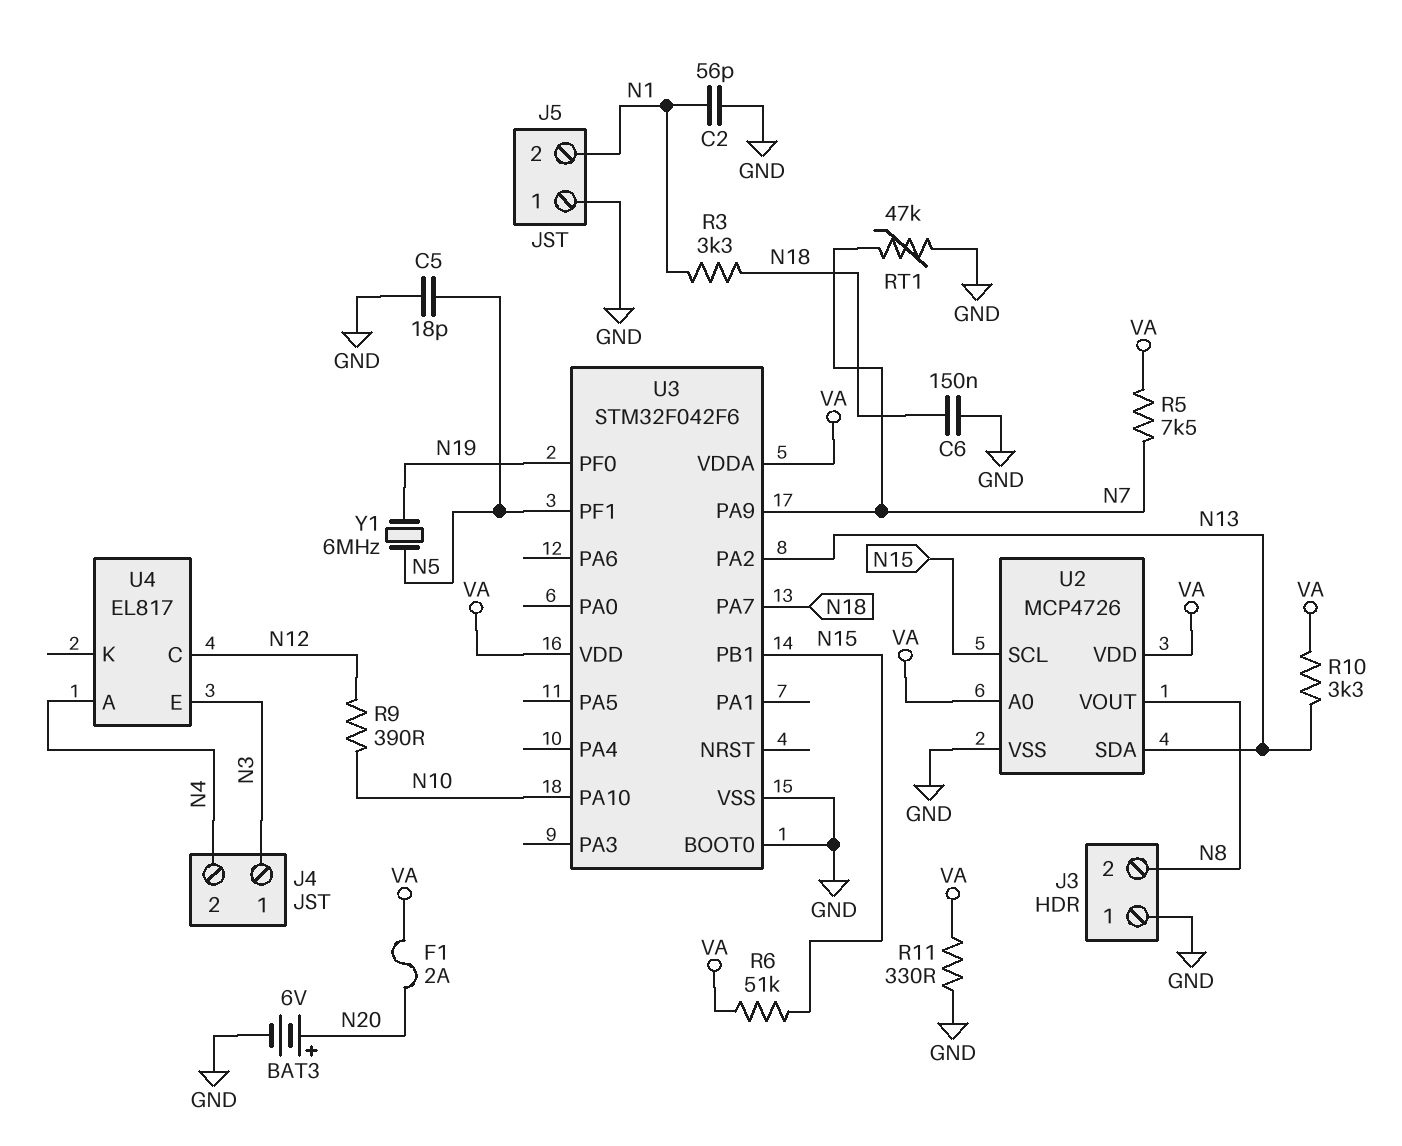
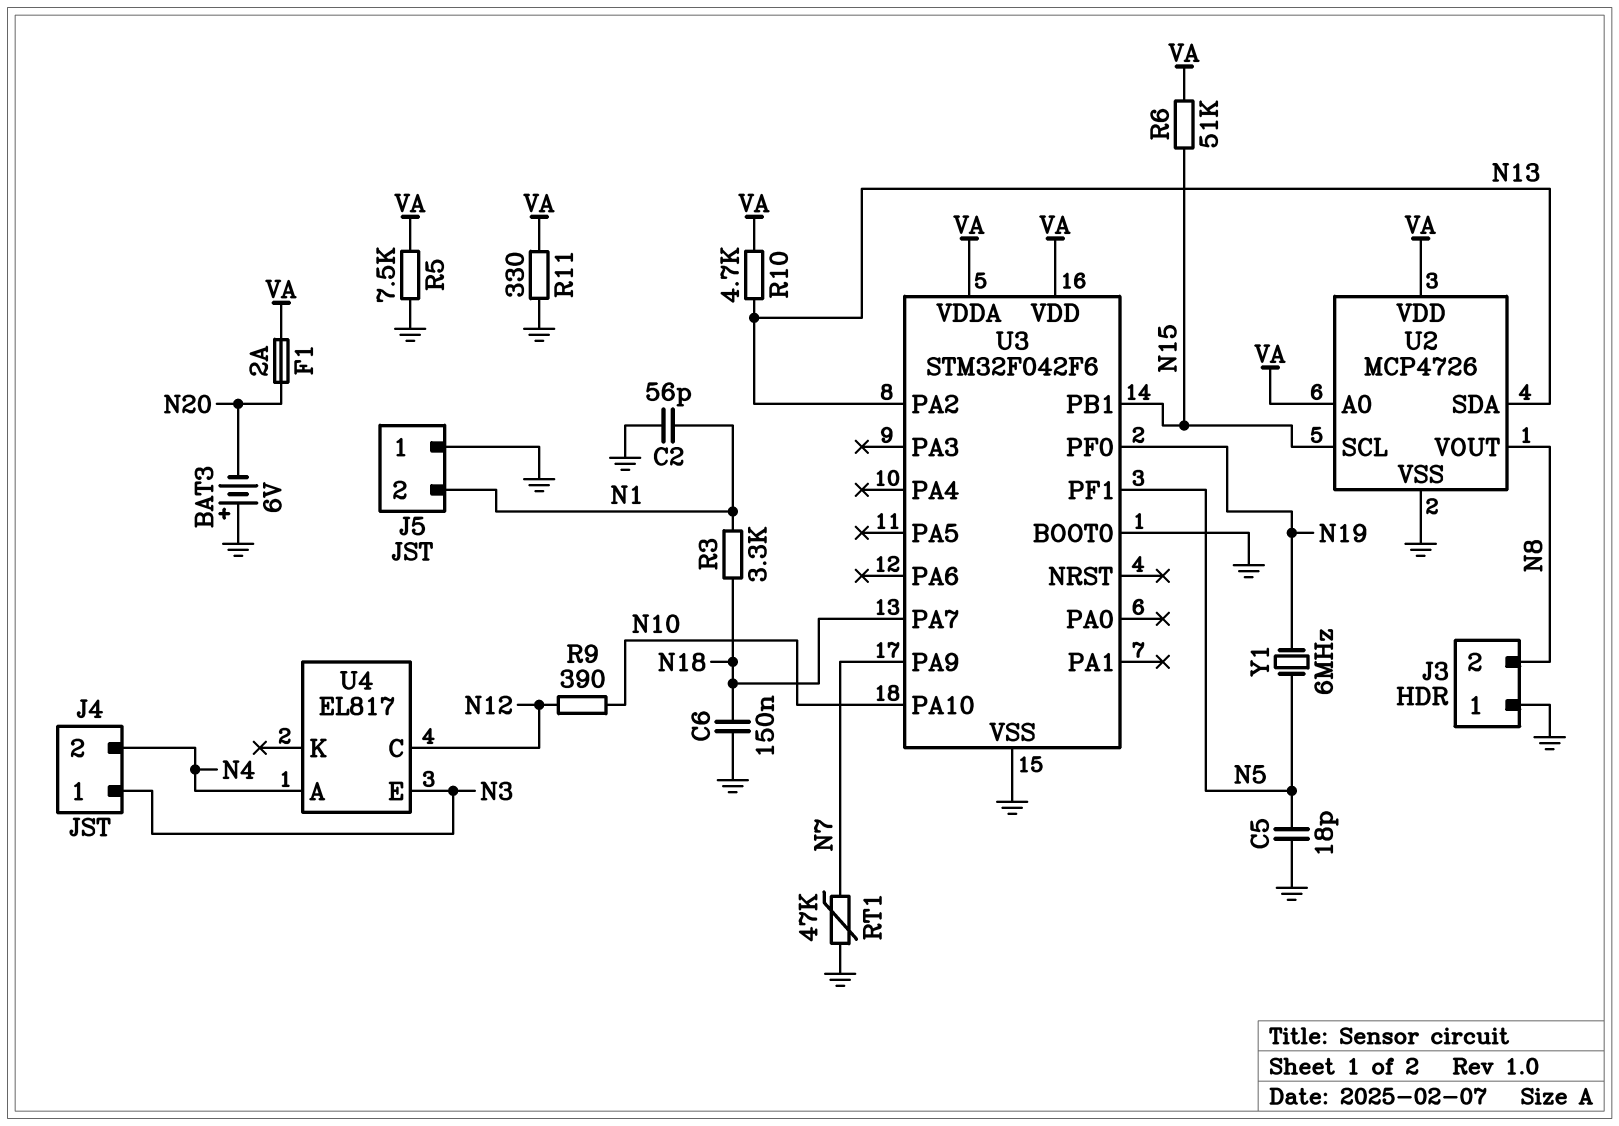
BAT3: 6V (plus N20, minus GND) -> 6V (plus GND, minus N20)
R5: 7.5k (N7, VA) -> 7.5k (GND, VA)
R10: 3.3k (N13, VA) -> 4.7k (N13, VA)

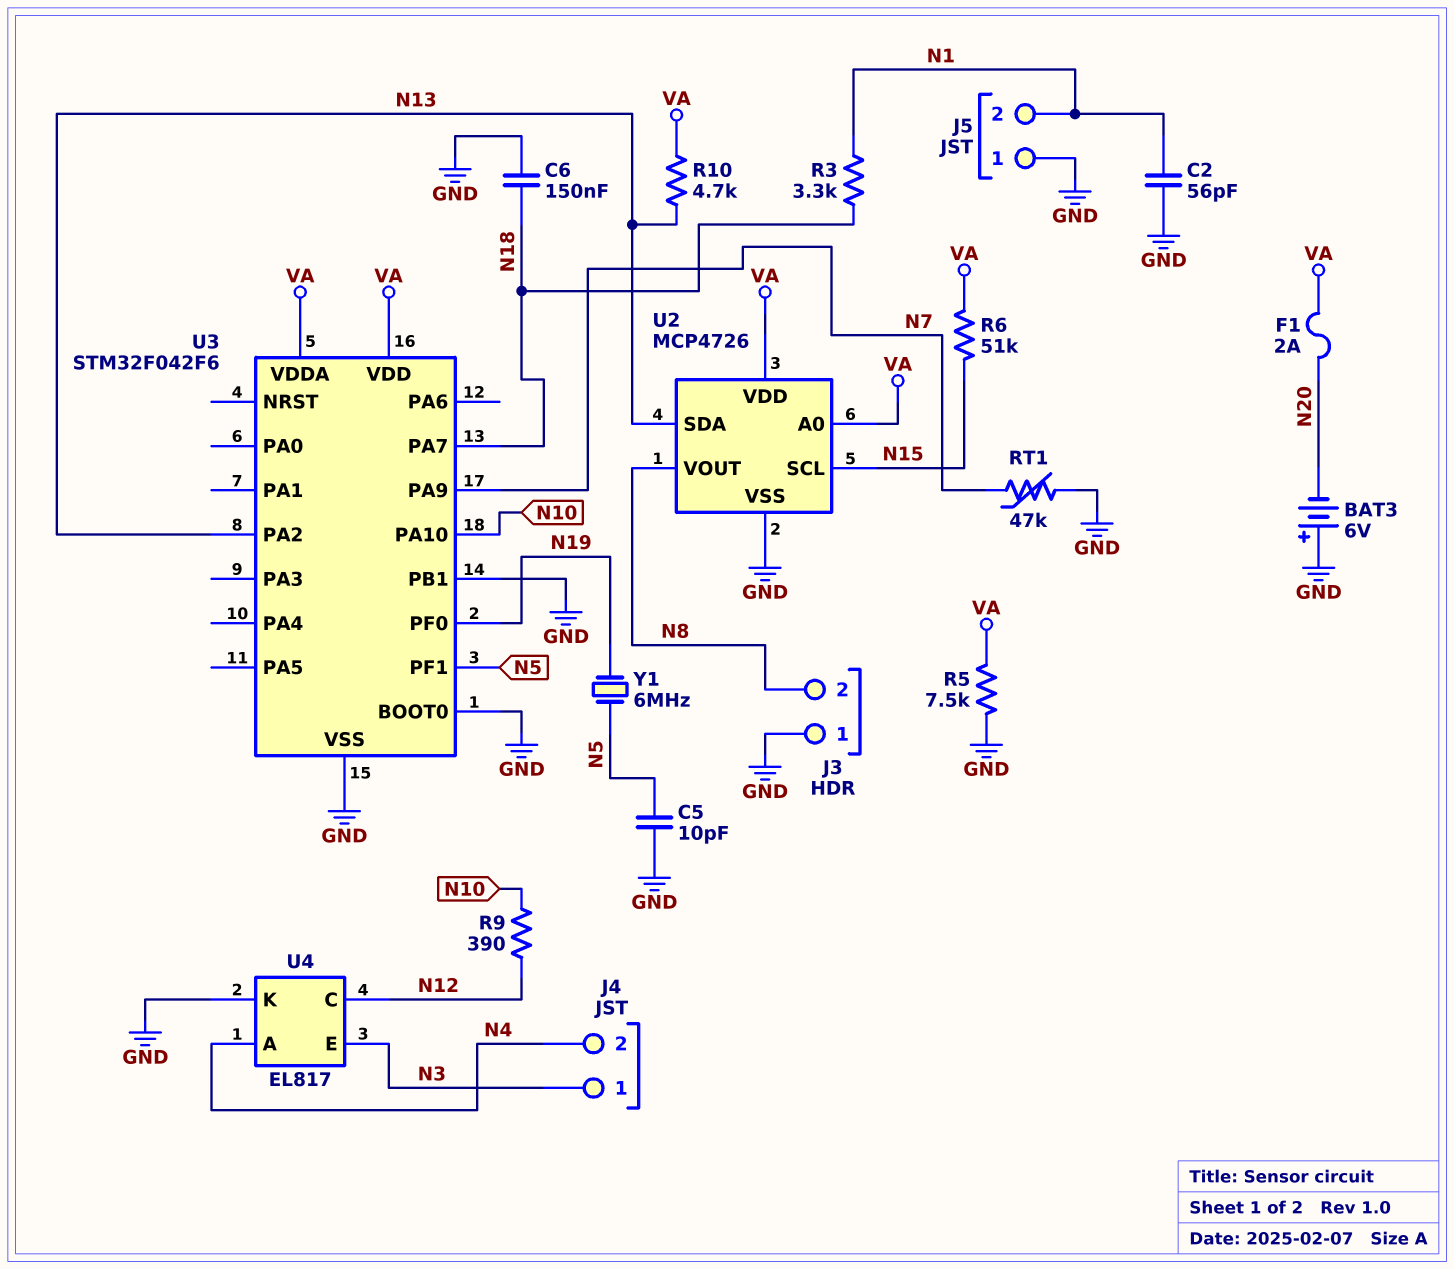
C5: 18pF (GND, N5) -> 10pF (GND, N5)
R11: 330 (GND, VA) -> none
U3 pin PB1: N15 -> GND
U4 pin K: none -> GND

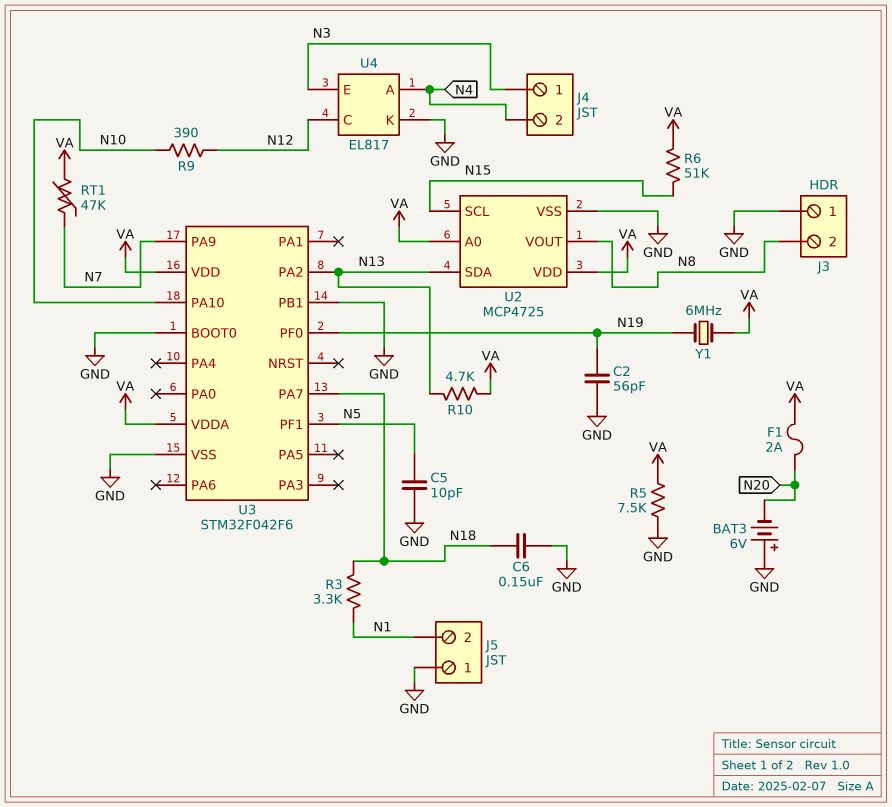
C2: 56pF (GND, N1) -> 56pF (GND, N19)
RT1: 47k (GND, N7) -> 47k (N7, VA)
U2: MCP4726 -> MCP4725
Y1: 6MHz (N5, N19) -> 6MHz (N19, VA)

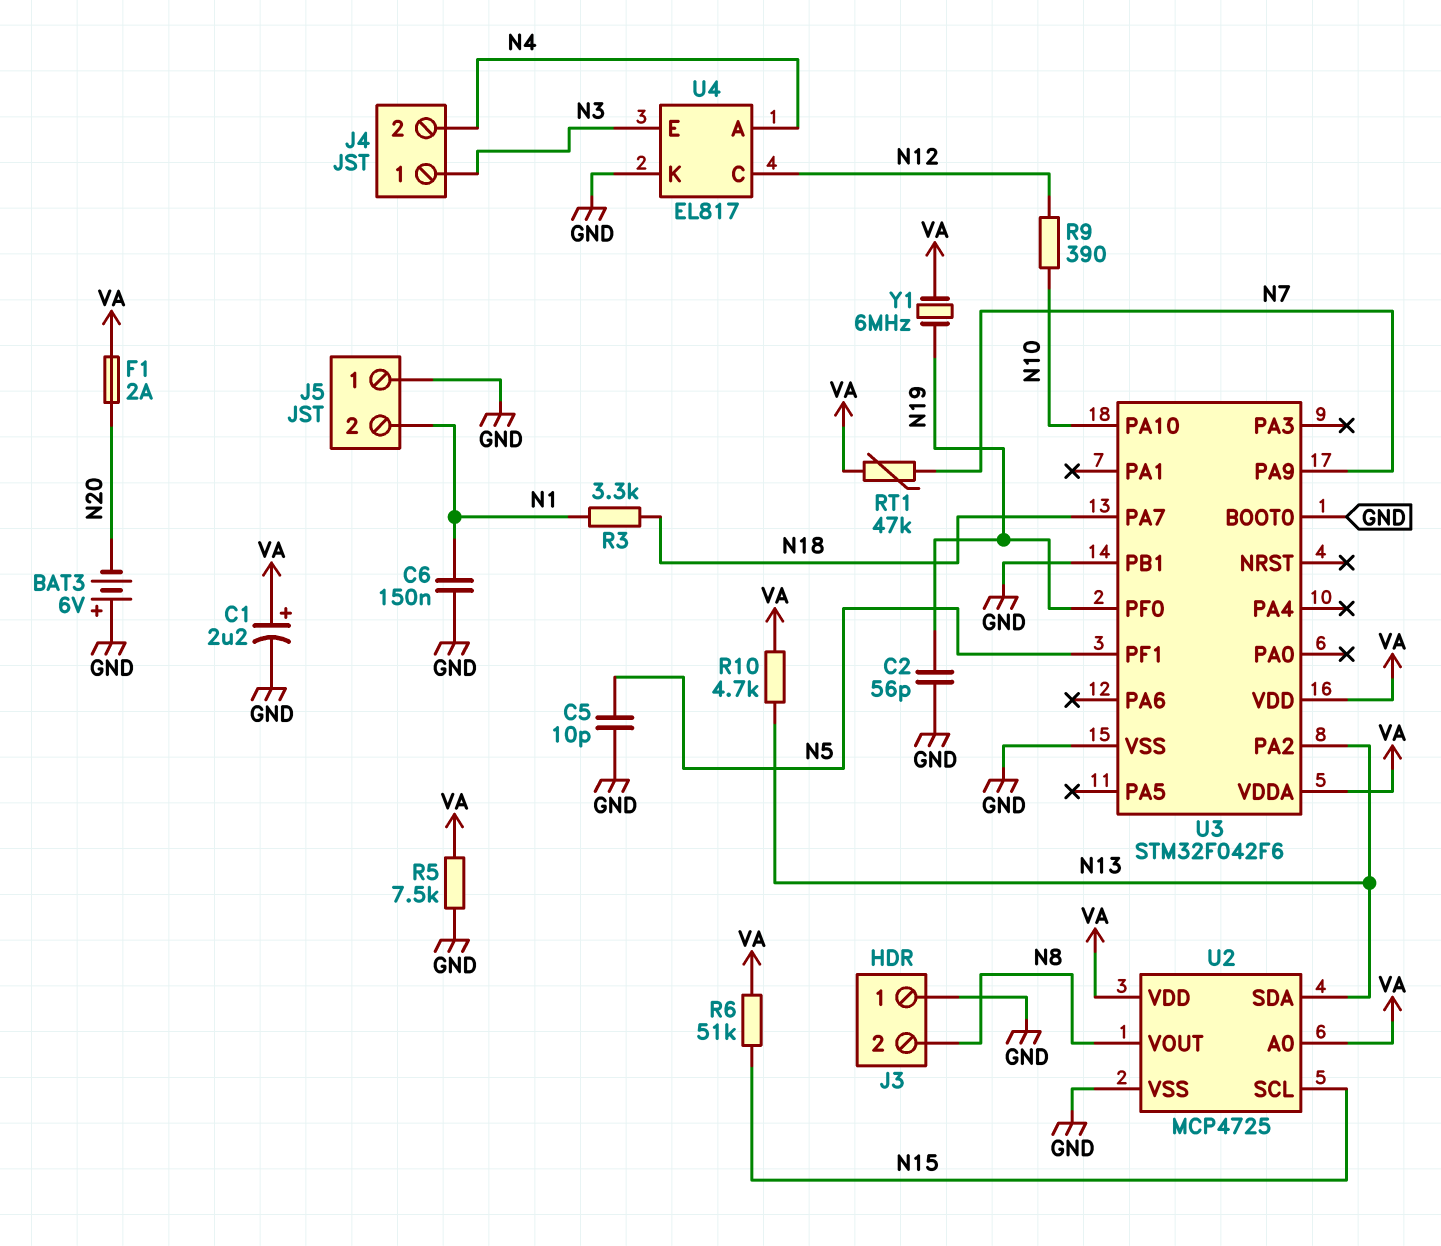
C1: none -> 2.2uF (plus VA, minus GND)
C6: 150nF (GND, N18) -> 150nF (GND, N1)

